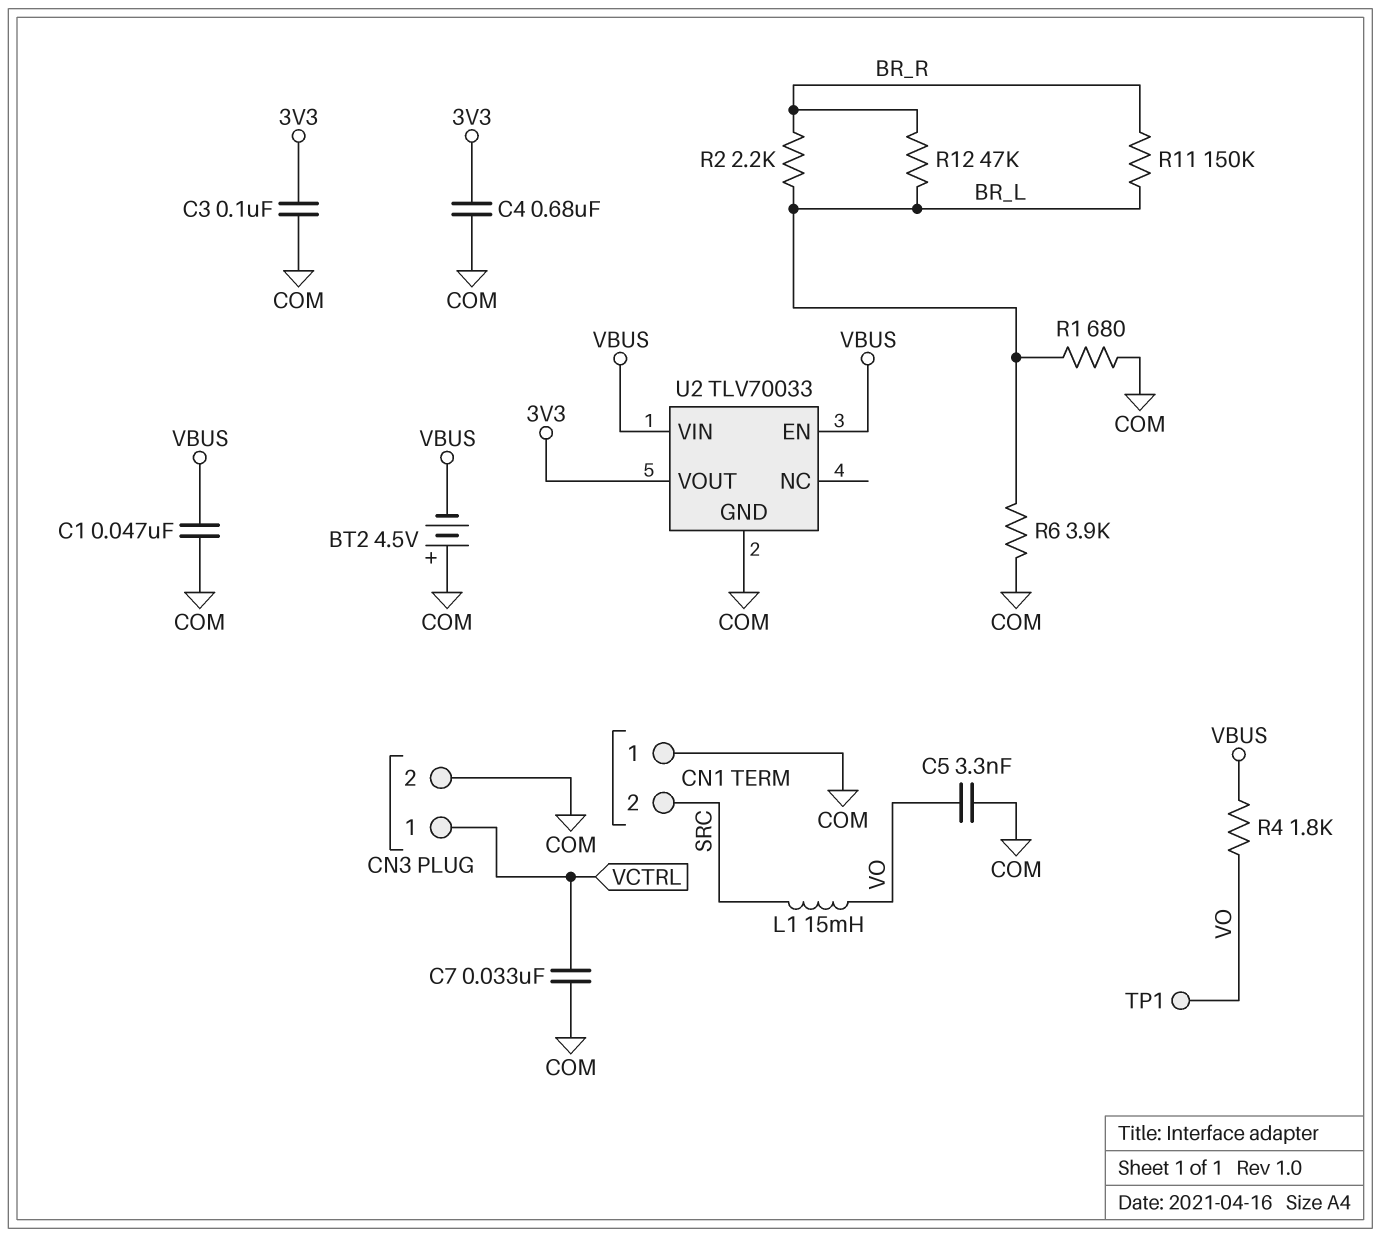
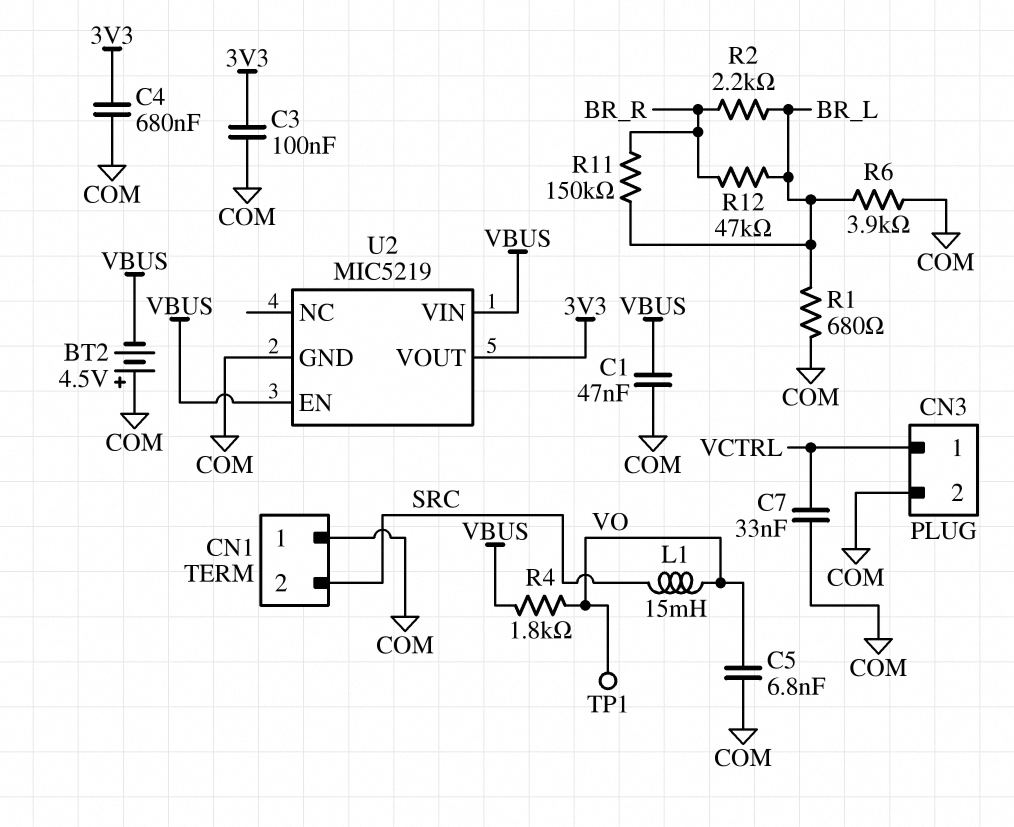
C5: 3.3nF (COM, VO) -> 6.8nF (COM, VO)
U2: TLV70033 -> MIC5219

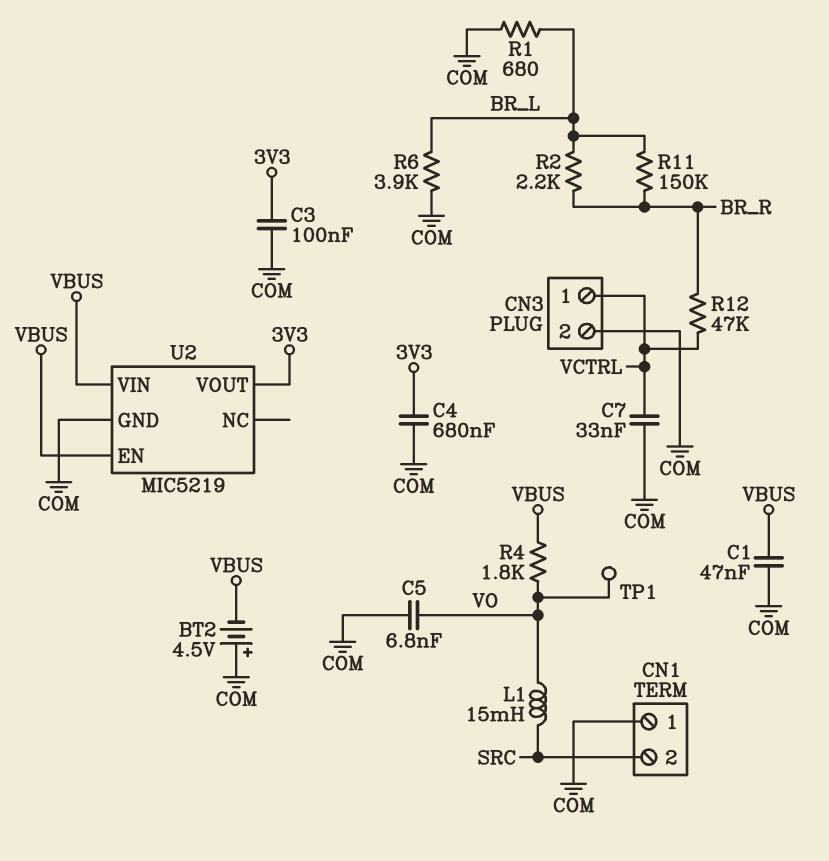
R12: 47k (BR_L, BR_R) -> 47k (BR_R, VCTRL)

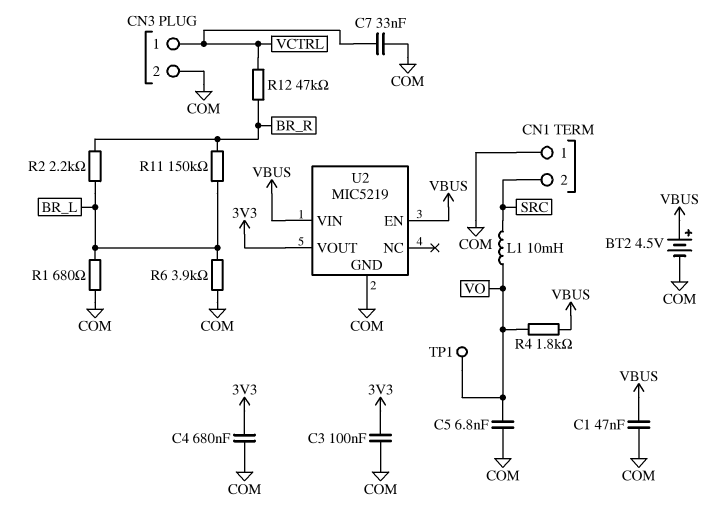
BT2: 4.5V (plus COM, minus VBUS) -> 4.5V (plus VBUS, minus COM)
L1: 15mH (SRC, VO) -> 10mH (SRC, VO)

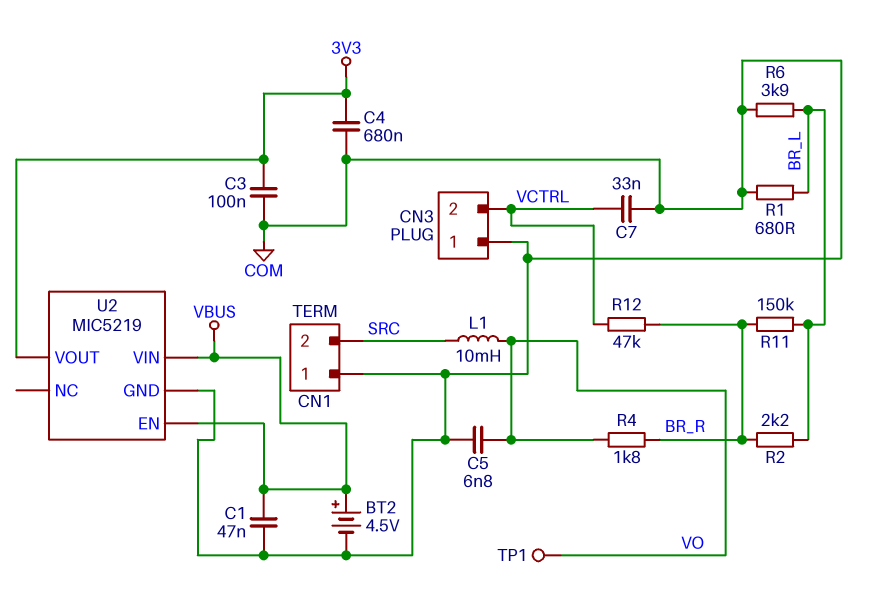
CN3 pin 1: VCTRL -> COM
CN3 pin 2: COM -> VCTRL
R4: 1.8k (VBUS, VO) -> 1.8k (BR_R, VO)

